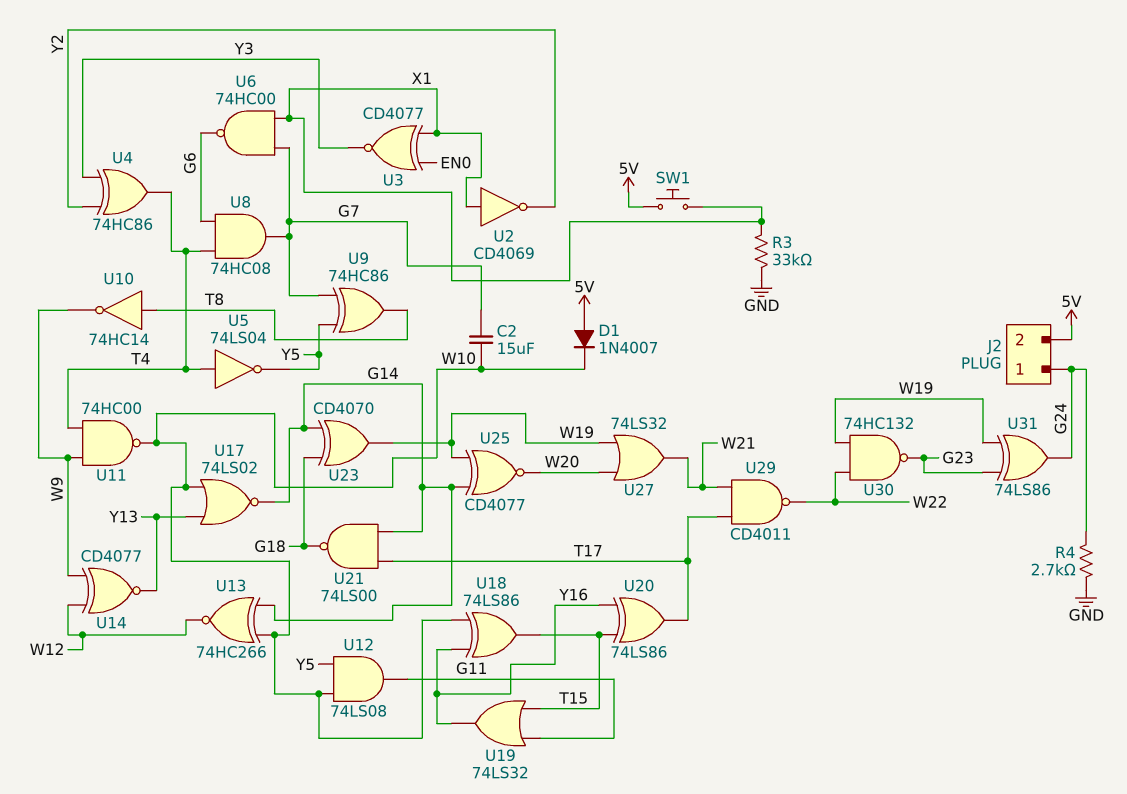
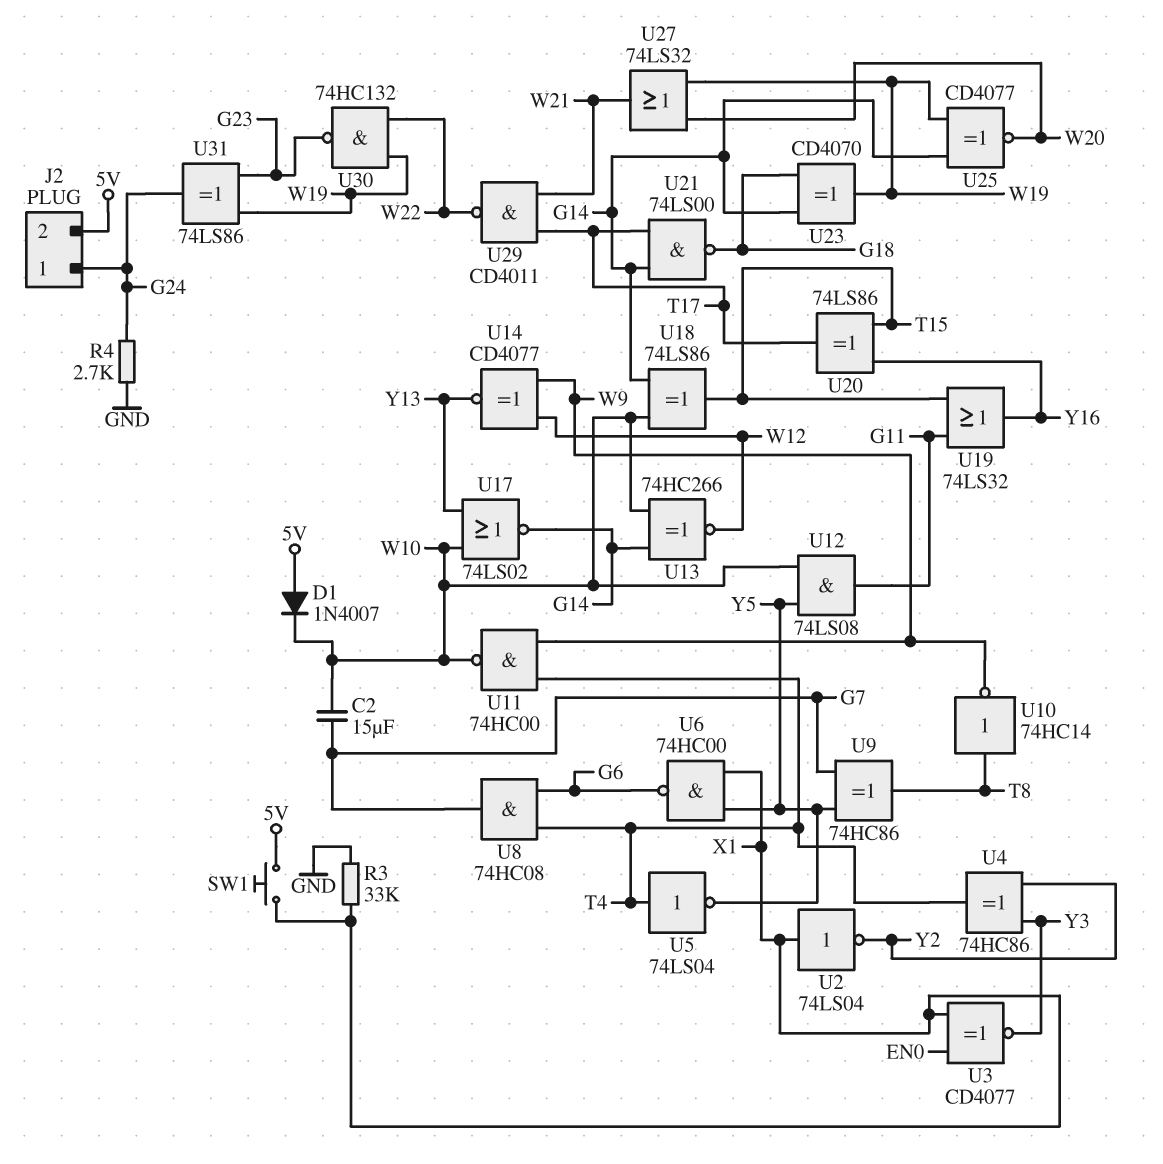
U2: NOT CD4069 (in X1, out Y2) -> NOT 74LS04 (in X1, out Y2)
U6: NAND 74HC00 (in G7, in X1, out G6) -> NAND 74HC00 (in X1, in Y5, out G6)
U18: XOR 74LS86 (in W10, in Y16, out T15) -> XOR 74LS86 (in G14, in W10, out T15)

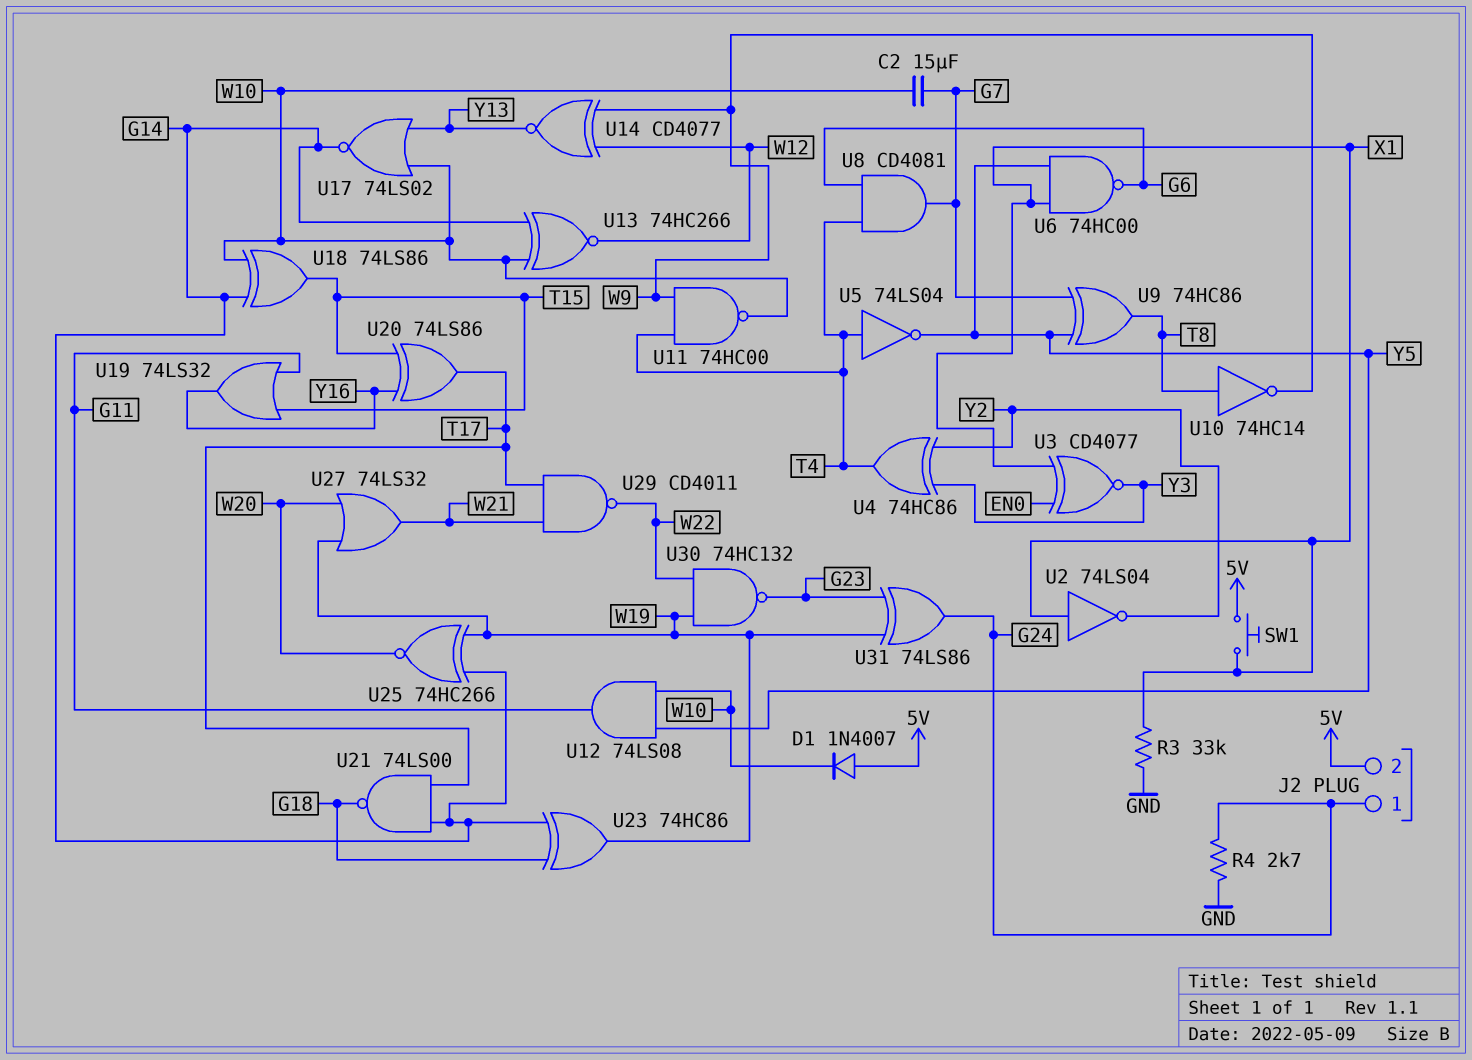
U8: AND 74HC08 (in G6, in T4, out G7) -> AND CD4081 (in G6, in T4, out G7)
U23: XOR CD4070 (in G14, in G18, out W19) -> XOR 74HC86 (in G14, in G18, out W19)
U25: XNOR CD4077 (in G14, in W19, out W20) -> XNOR 74HC266 (in G14, in W19, out W20)

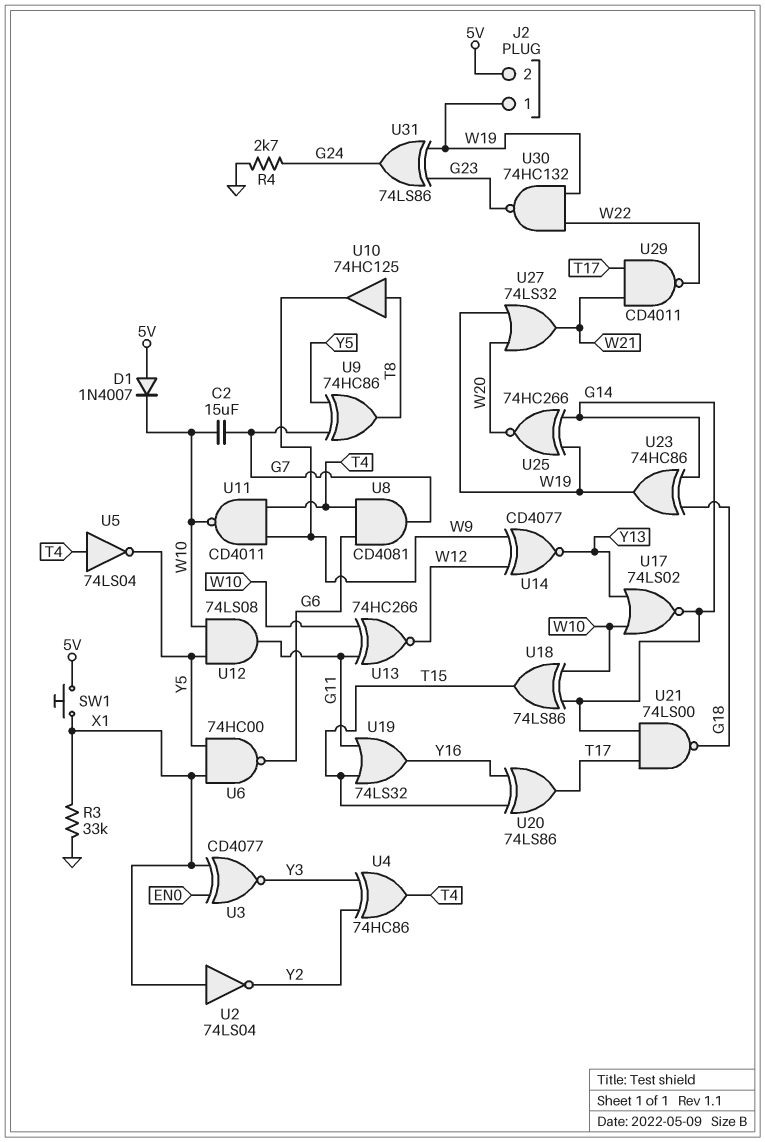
J2 pin 1: G24 -> W19
U10: NOT 74HC14 (in T8, out W9) -> buffer 74HC125 (in T8, out W9)
U11: NAND 74HC00 (in T4, in W9, out W10) -> NAND CD4011 (in T4, in W9, out W10)
U13: XNOR 74HC266 (in G14, in W10, out W12) -> XNOR 74HC266 (in G11, in W10, out W12)

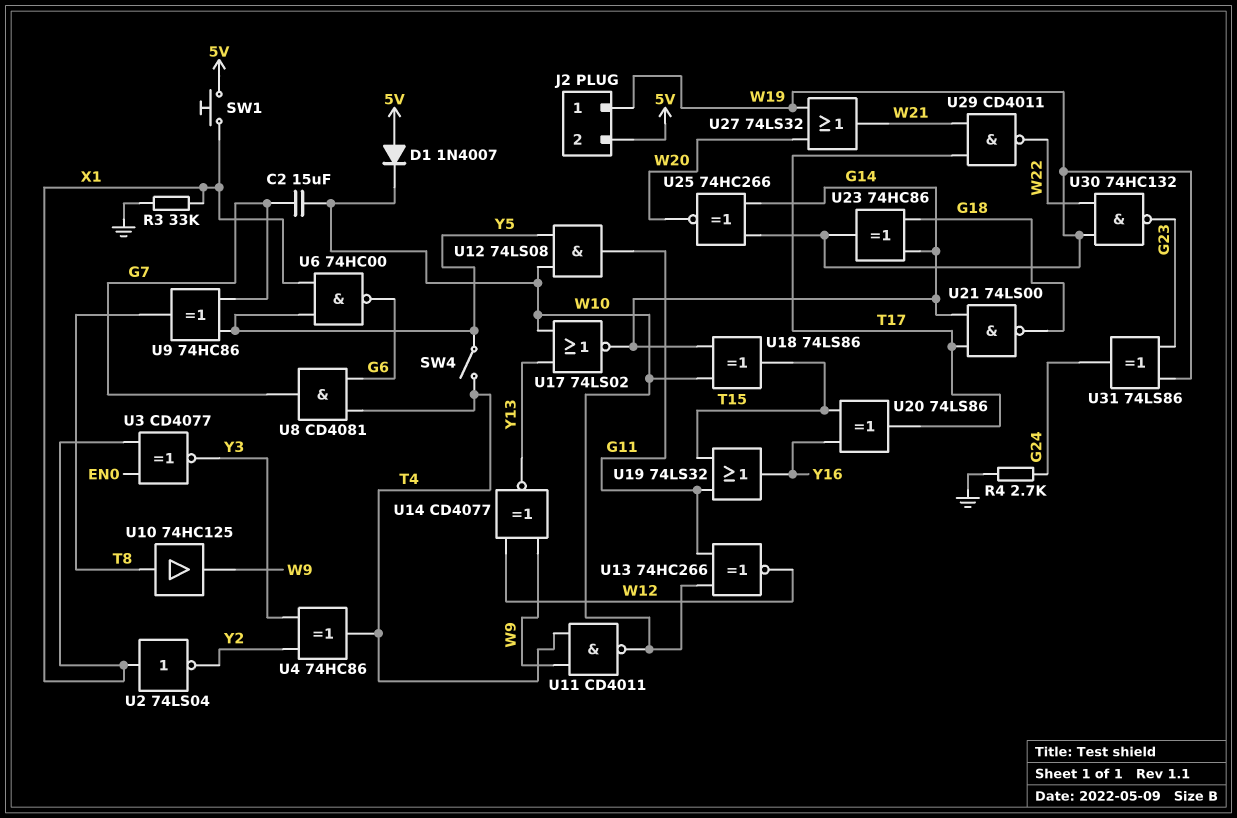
SW4: none -> switch (T4, Y5)
U5: NOT 74LS04 (in T4, out Y5) -> none

